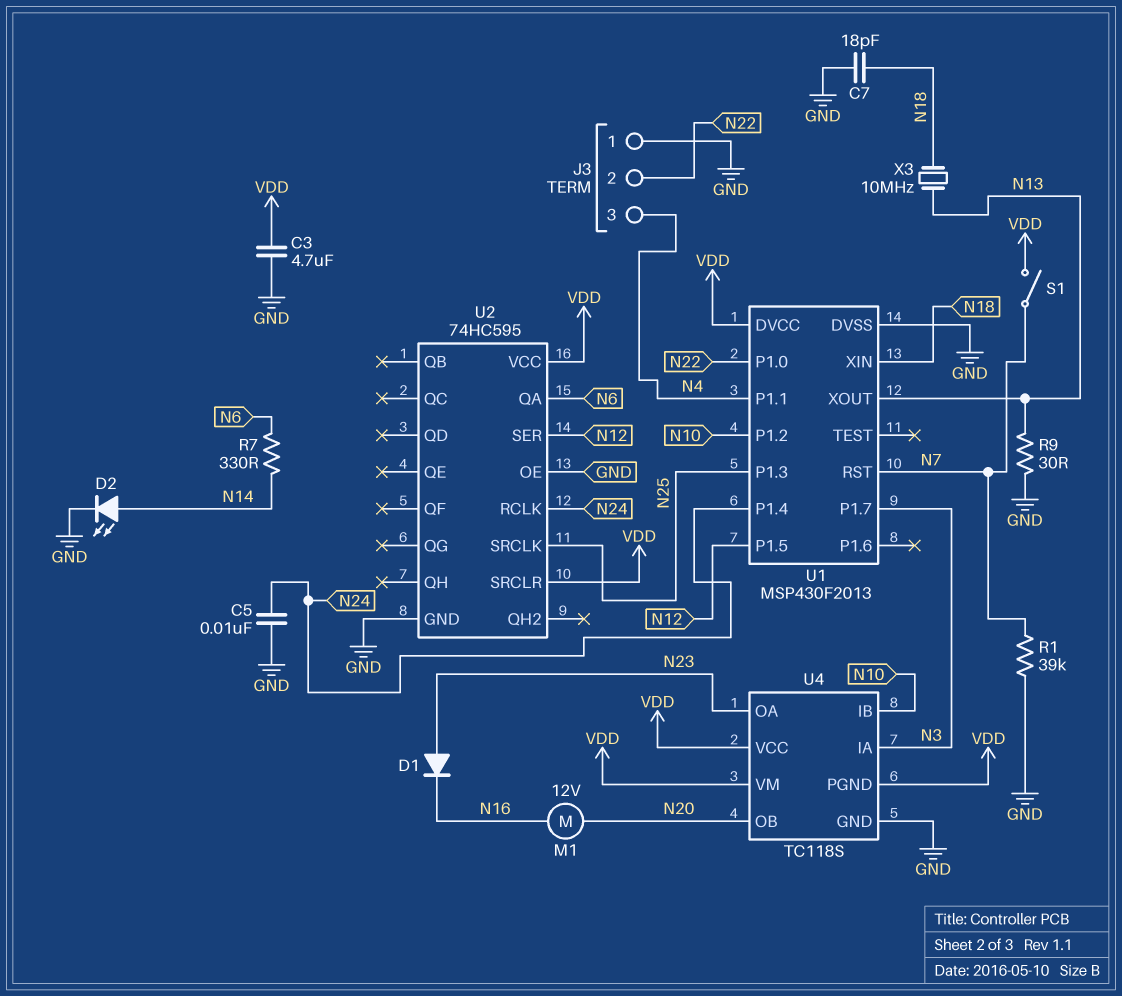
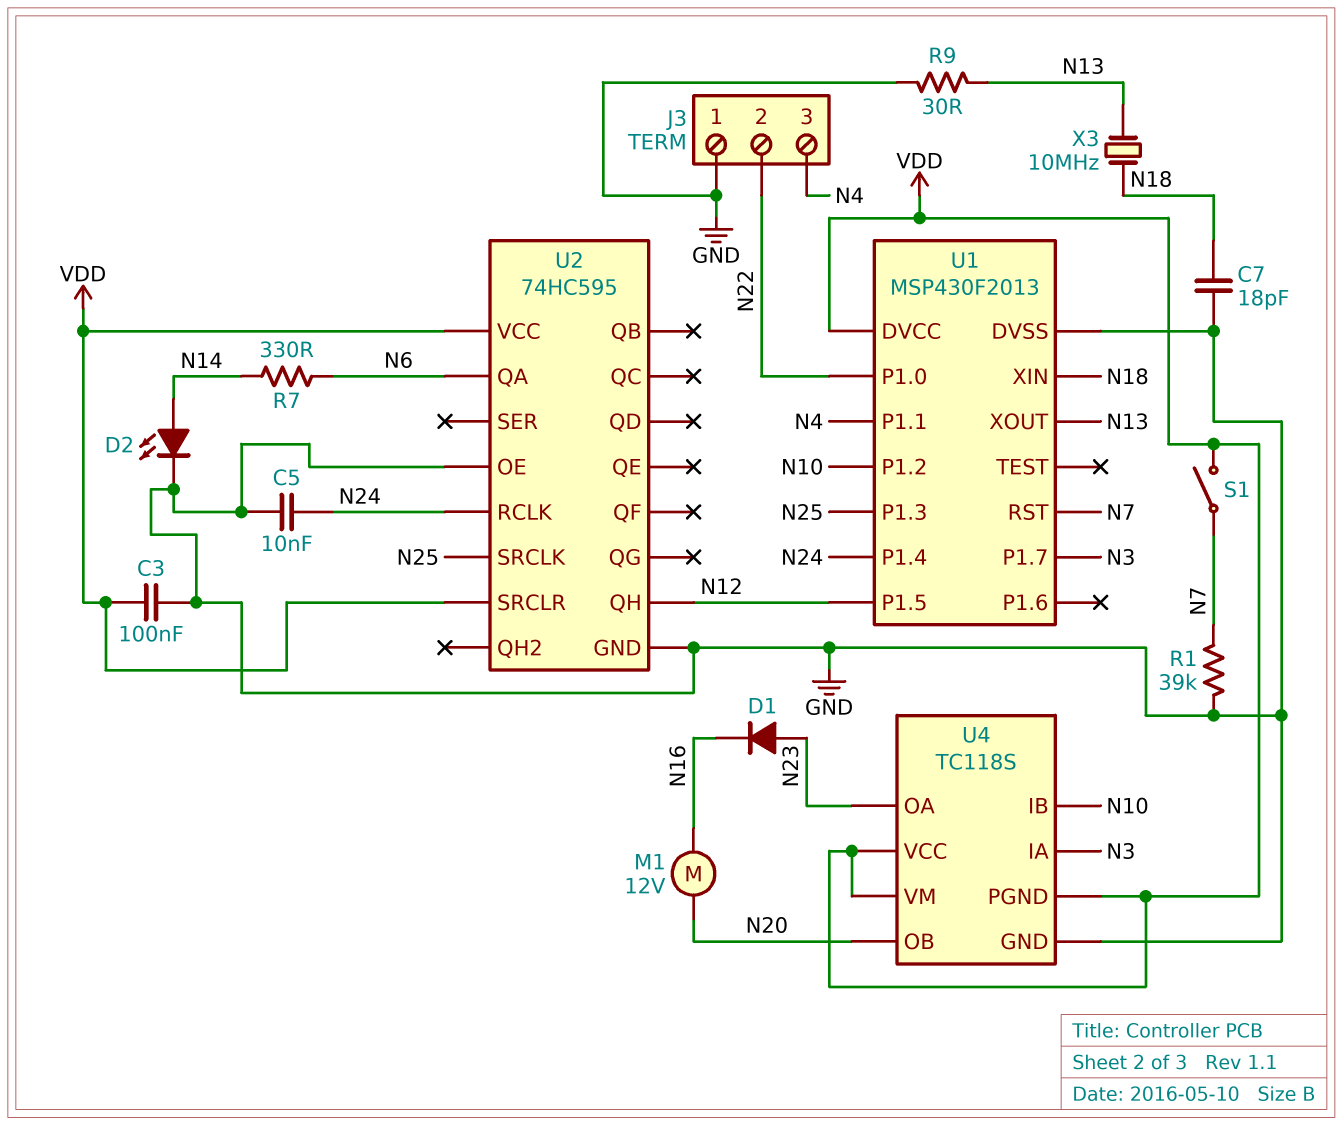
C3: 4.7uF (GND, VDD) -> 100nF (GND, VDD)
U2 pin QH: none -> N12
U2 pin SER: N12 -> none

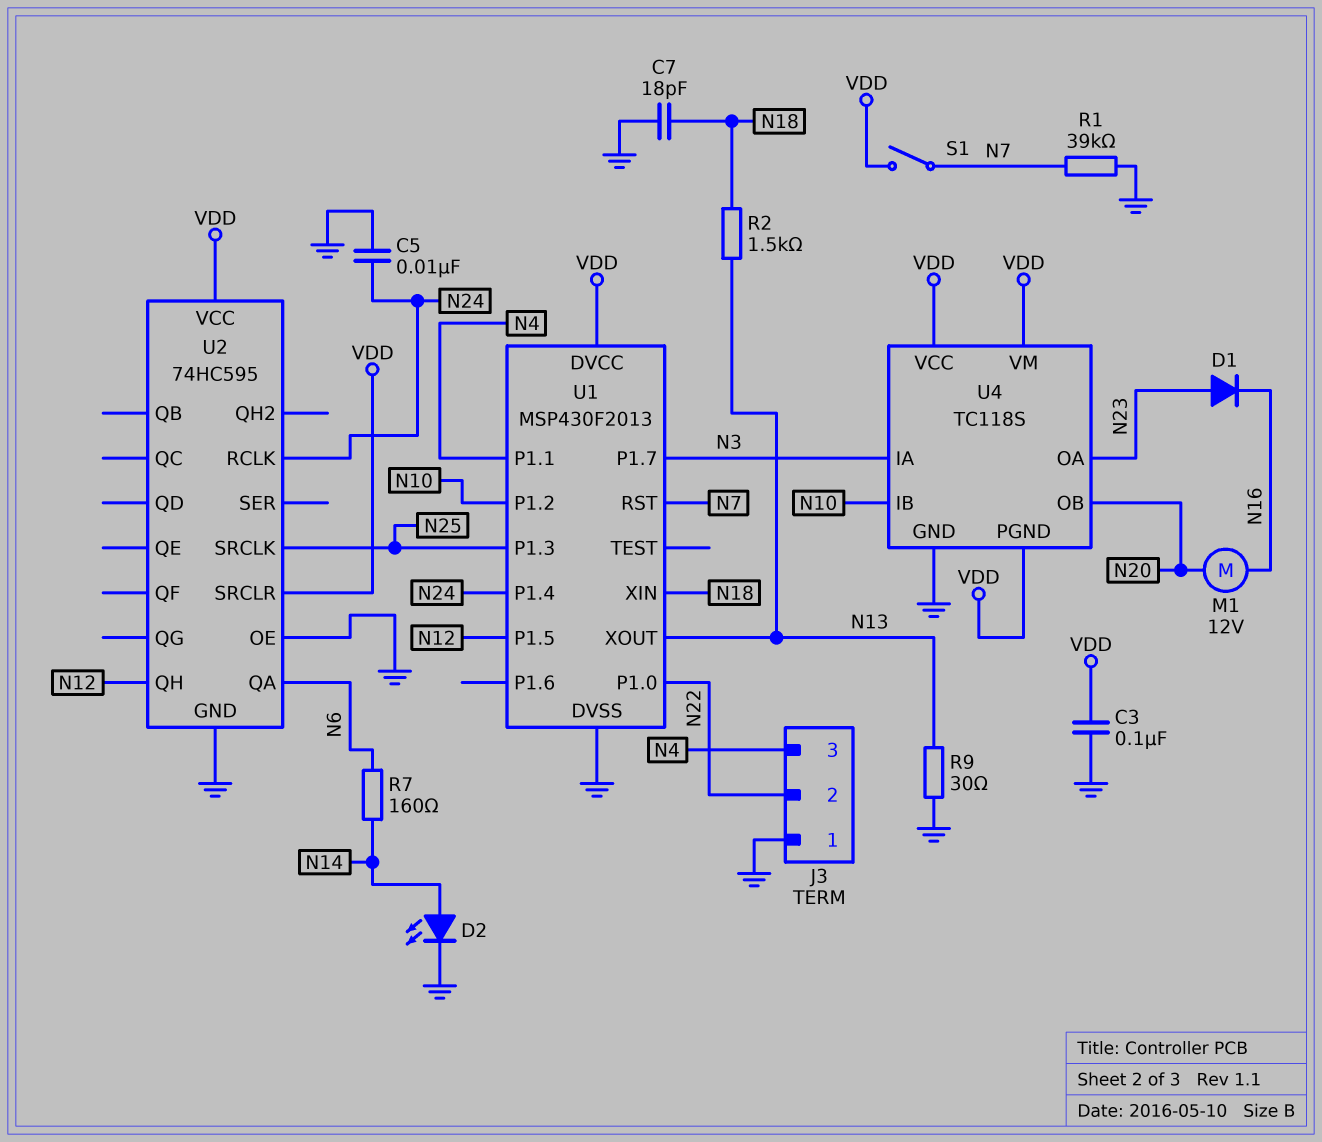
R2: none -> 1.5k (N13, N18)
R7: 330 (N6, N14) -> 160 (N6, N14)
X3: 10MHz (N13, N18) -> none

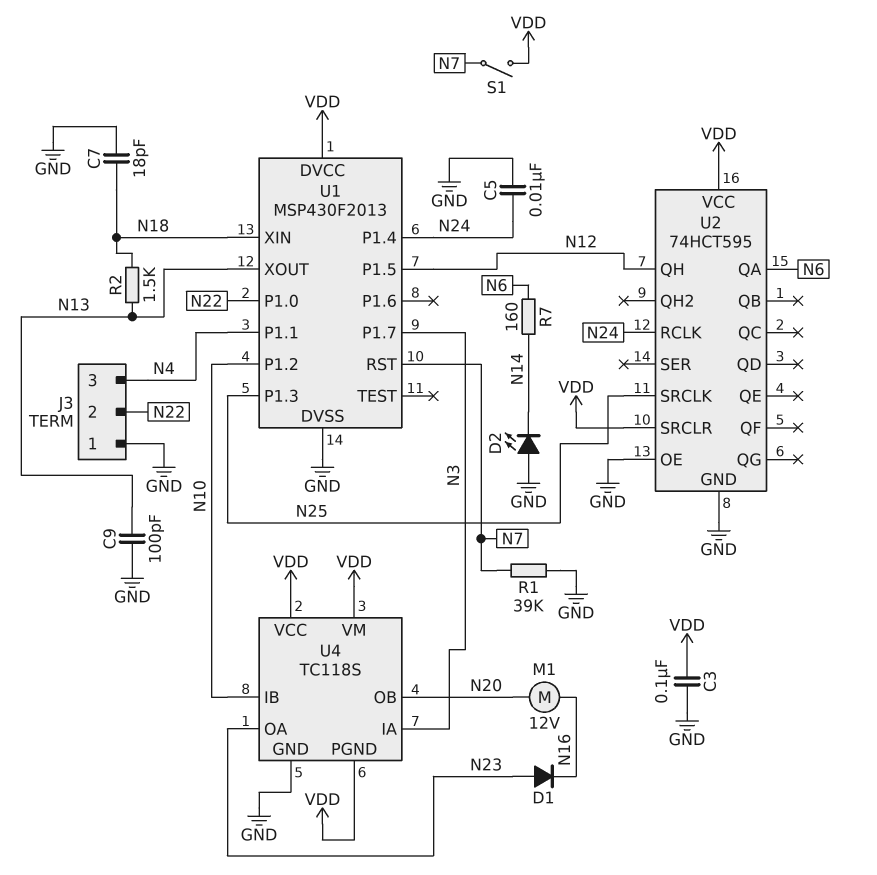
C9: none -> 100pF (GND, N13)
D2: LED (A N14, K GND) -> LED (A GND, K N14)
R9: 30 (GND, N13) -> none
U2: 74HC595 -> 74HCT595

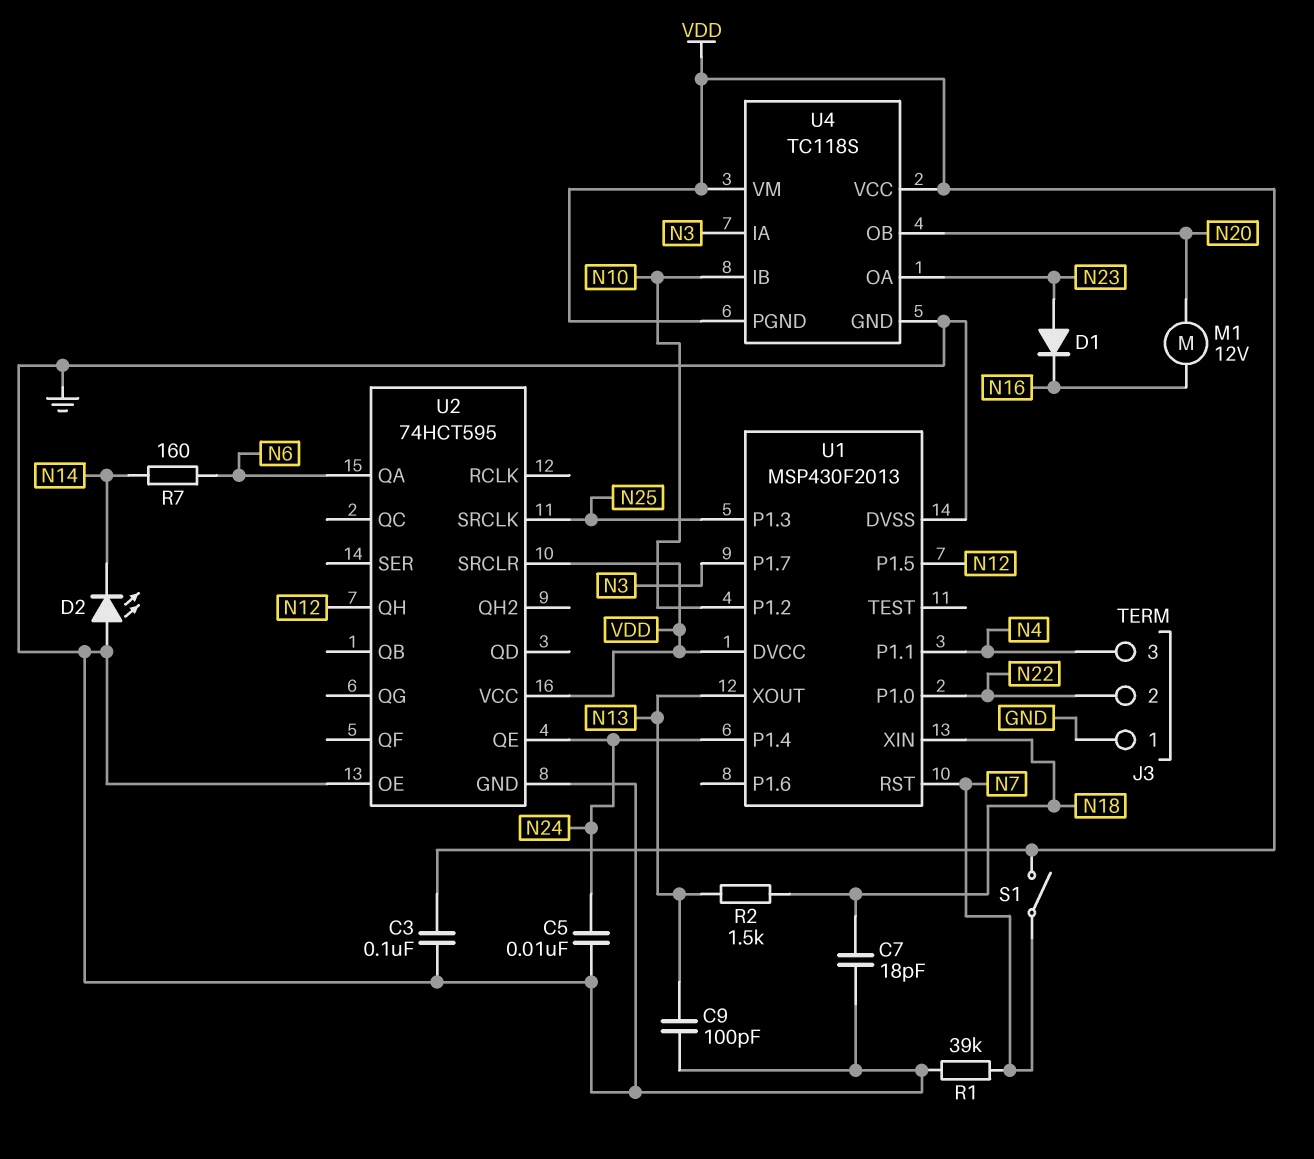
U2 pin QE: none -> N24
U2 pin RCLK: N24 -> none

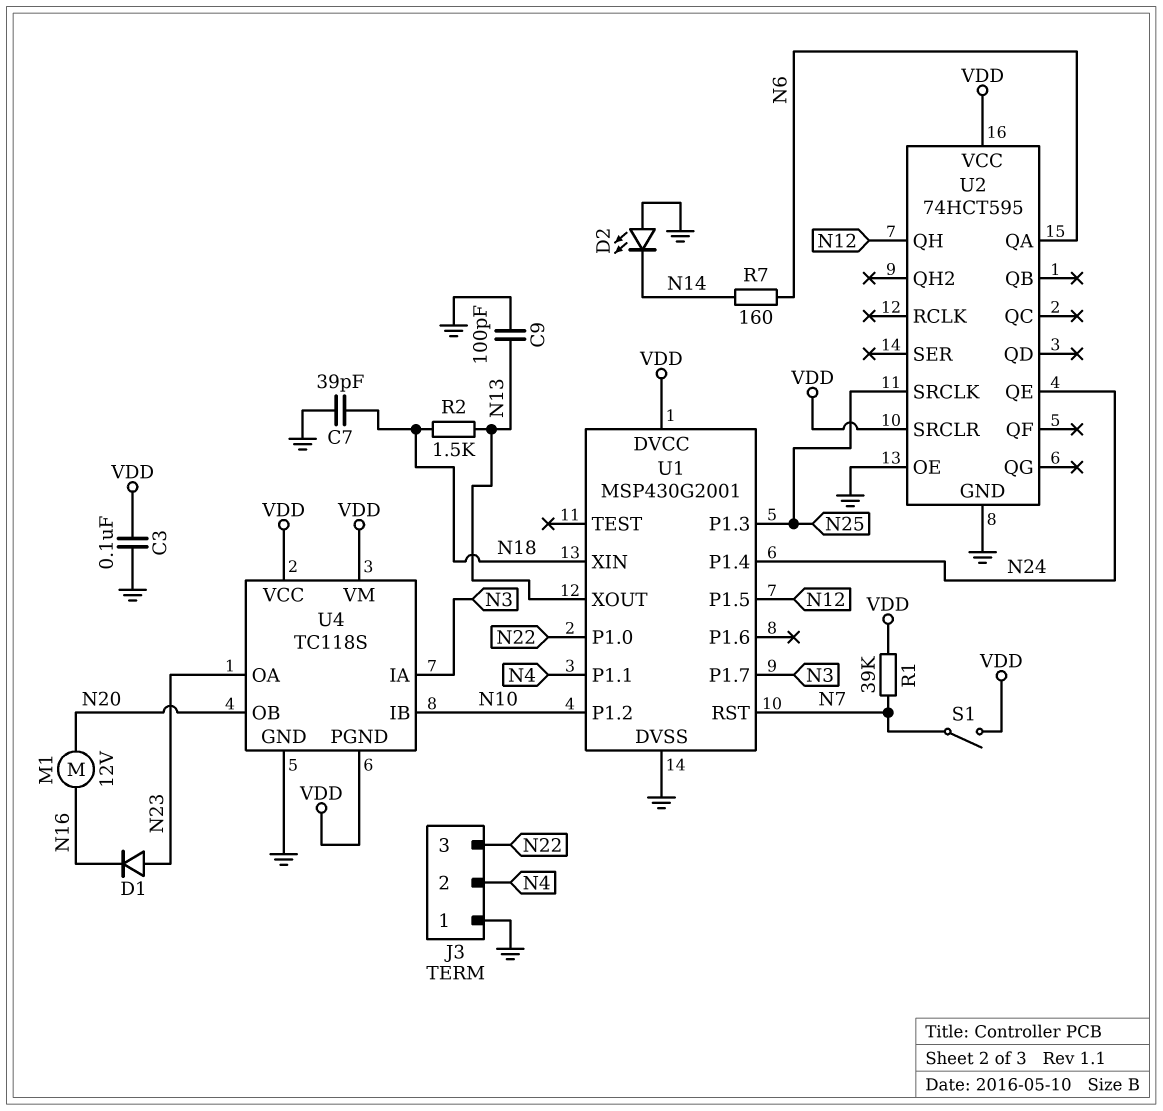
C5: 10nF (GND, N24) -> none
C7: 18pF (GND, N18) -> 39pF (GND, N18)
J3 pin 2: N22 -> N4
J3 pin 3: N4 -> N22
R1: 39k (GND, N7) -> 39k (N7, VDD)
U1: MSP430F2013 -> MSP430G2001

